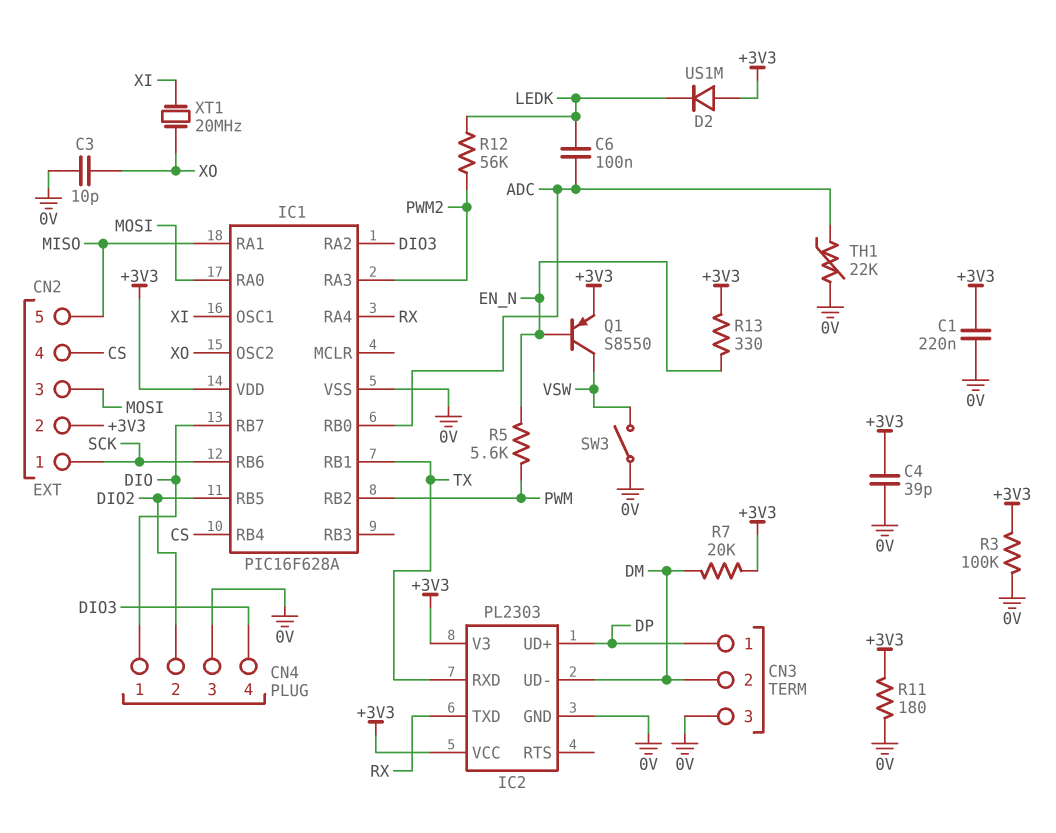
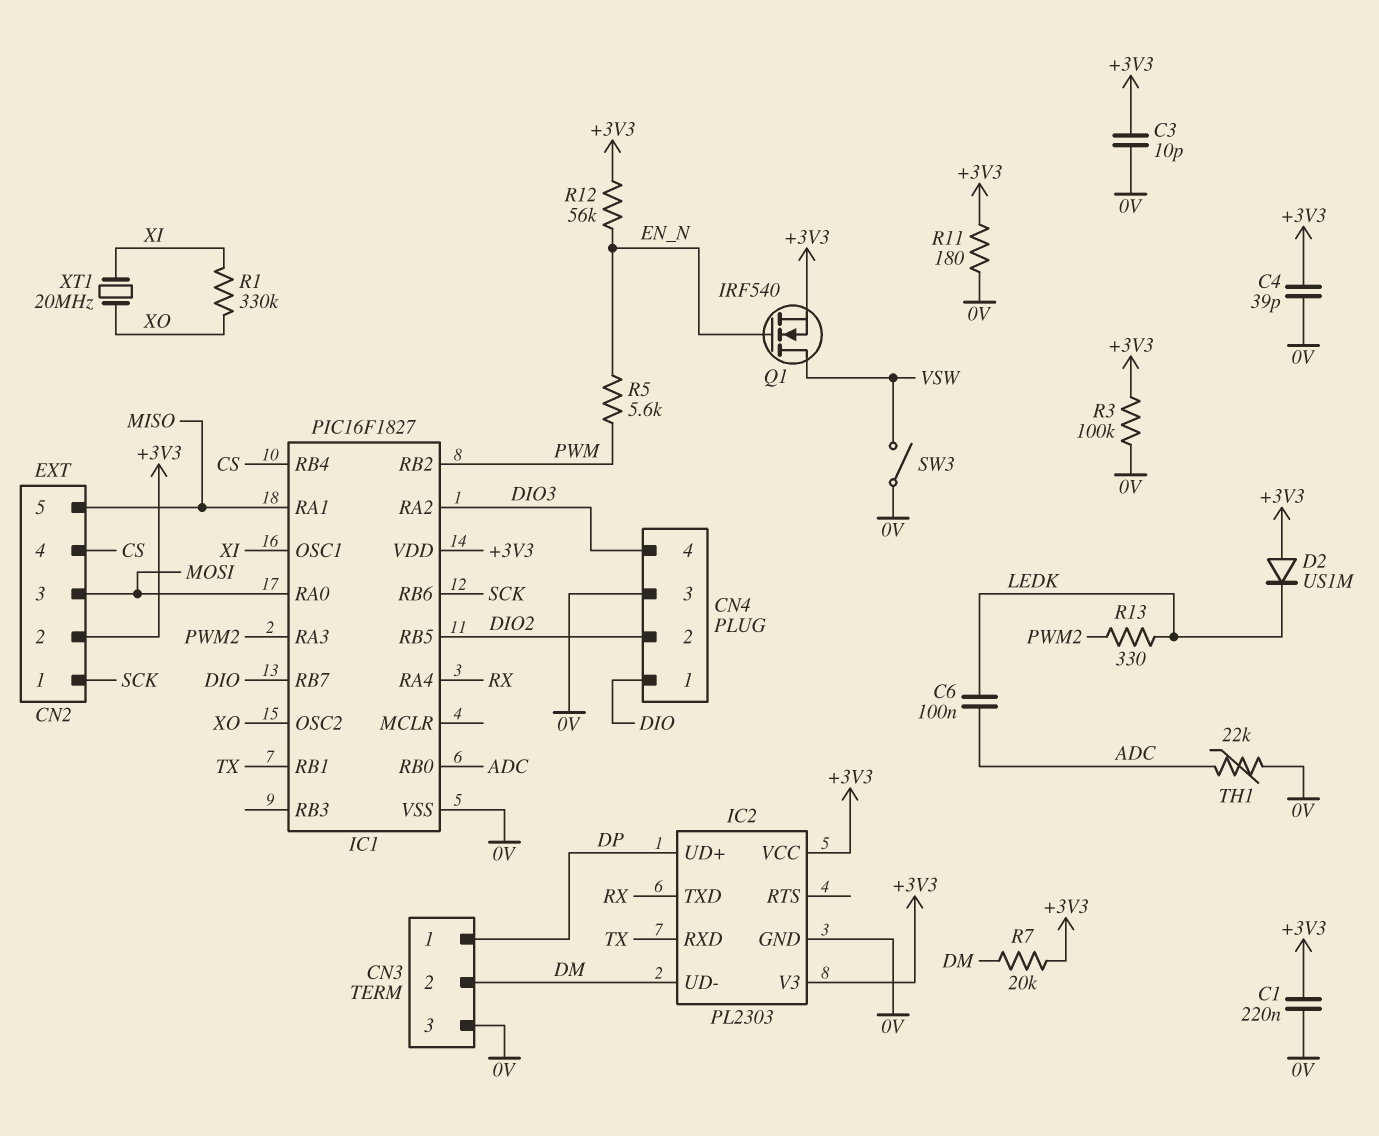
C3: 10pF (0V, XO) -> 10pF (+3V3, 0V)
IC1: PIC16F628A -> PIC16F1827
Q1: PNP S8550 (B EN_N, C VSW, E +3V3) -> NMOS IRF540 (G EN_N, D VSW, S +3V3)
R1: none -> 330k (XI, XO)
R12: 56k (LEDK, PWM2) -> 56k (+3V3, EN_N)
R13: 330 (+3V3, EN_N) -> 330 (LEDK, PWM2)

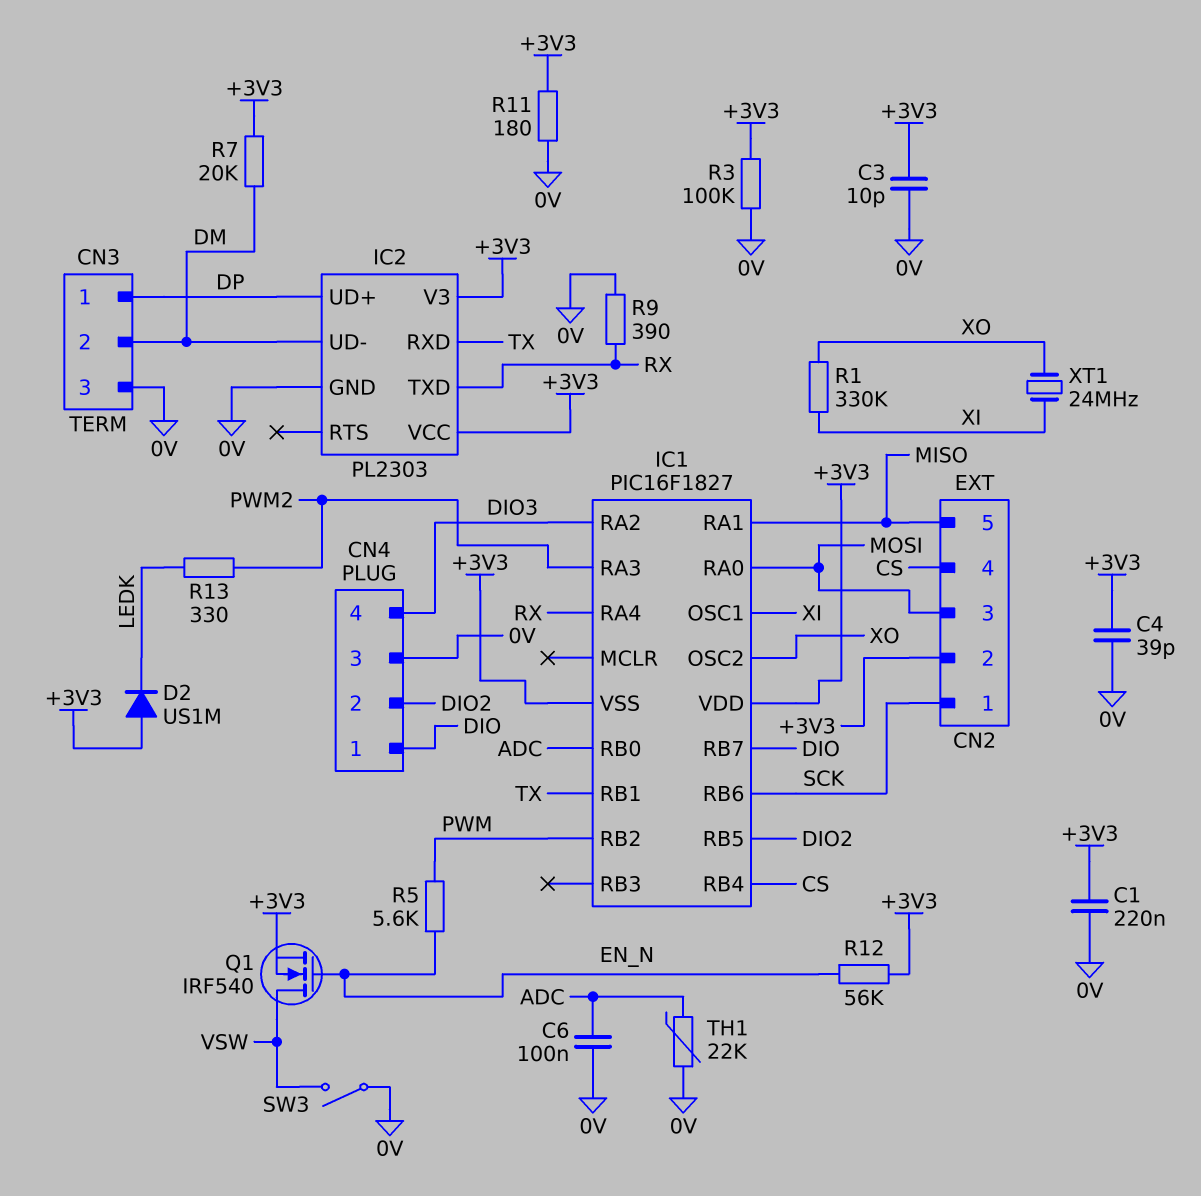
C6: 100nF (ADC, LEDK) -> 100nF (0V, ADC)
IC1 pin VSS: 0V -> +3V3
R9: none -> 390 (0V, RX)
XT1: 20MHz (XI, XO) -> 24MHz (XI, XO)

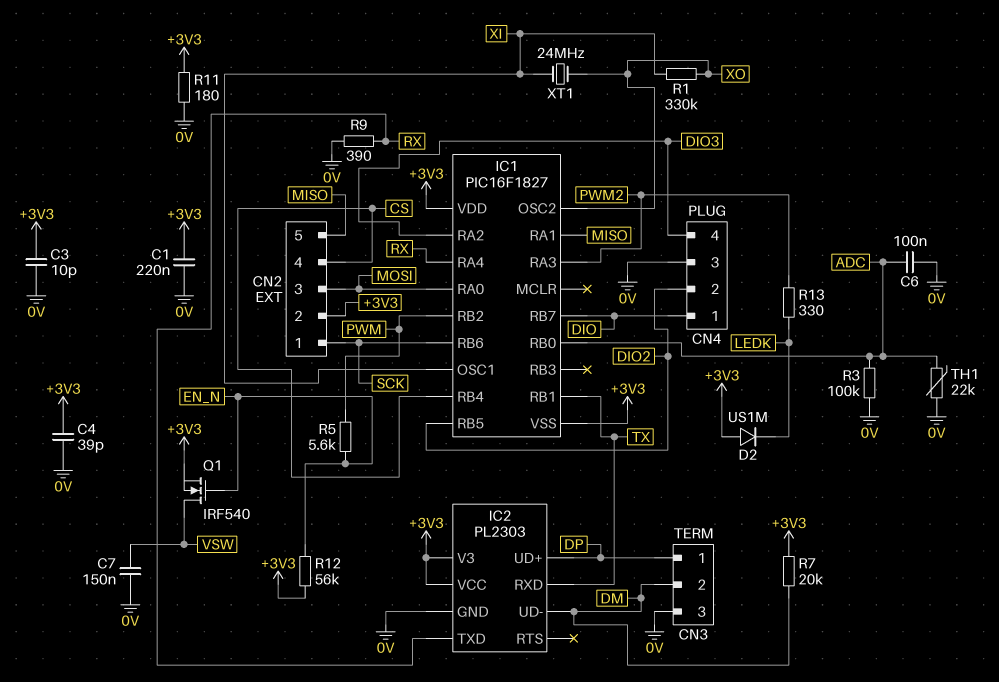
C7: none -> 150nF (0V, VSW)
R3: 100k (+3V3, 0V) -> 100k (0V, ADC)
SW3: switch (0V, VSW) -> none

